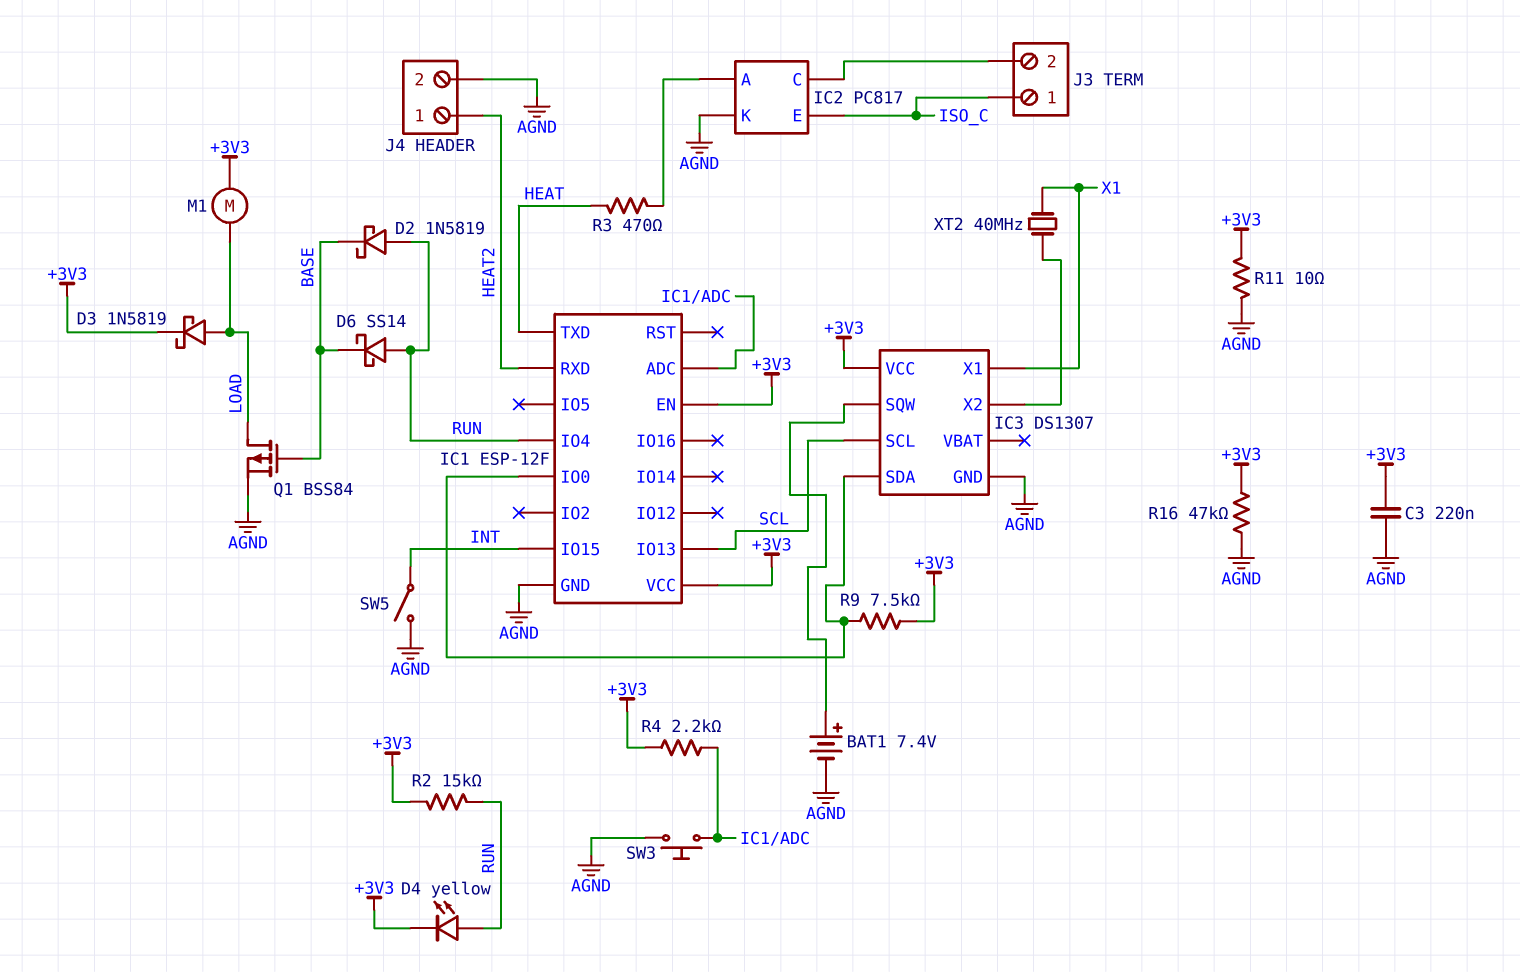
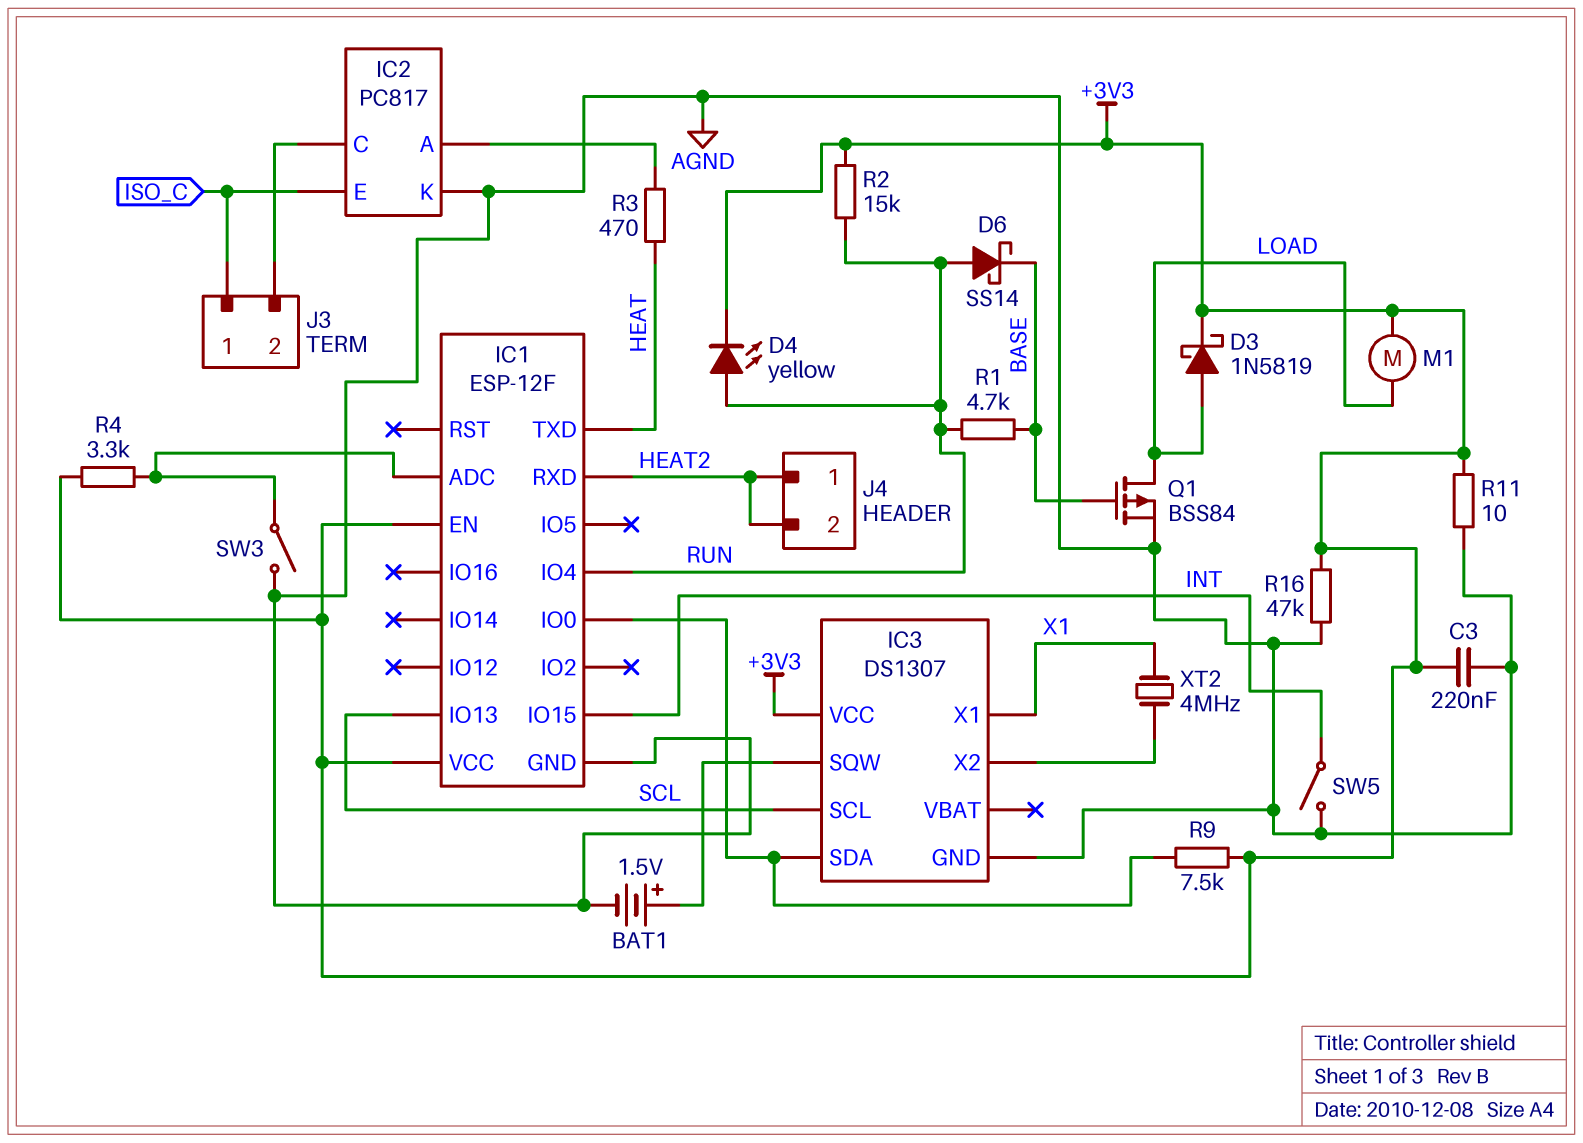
BAT1: 7.4V (plus IC3/SQW, minus AGND) -> 1.5V (plus IC3/SQW, minus AGND)
D2: schottky 1N5819 (A RUN, K BASE) -> none
J4 pin 2: AGND -> HEAT2
R1: none -> 4.7k (BASE, RUN)
R4: 2.2k (+3V3, IC1/ADC) -> 3.3k (+3V3, IC1/ADC)
SW3: button (AGND, IC1/ADC) -> switch (AGND, IC1/ADC)
XT2: 40MHz (IC3/X2, X1) -> 4MHz (IC3/X2, X1)

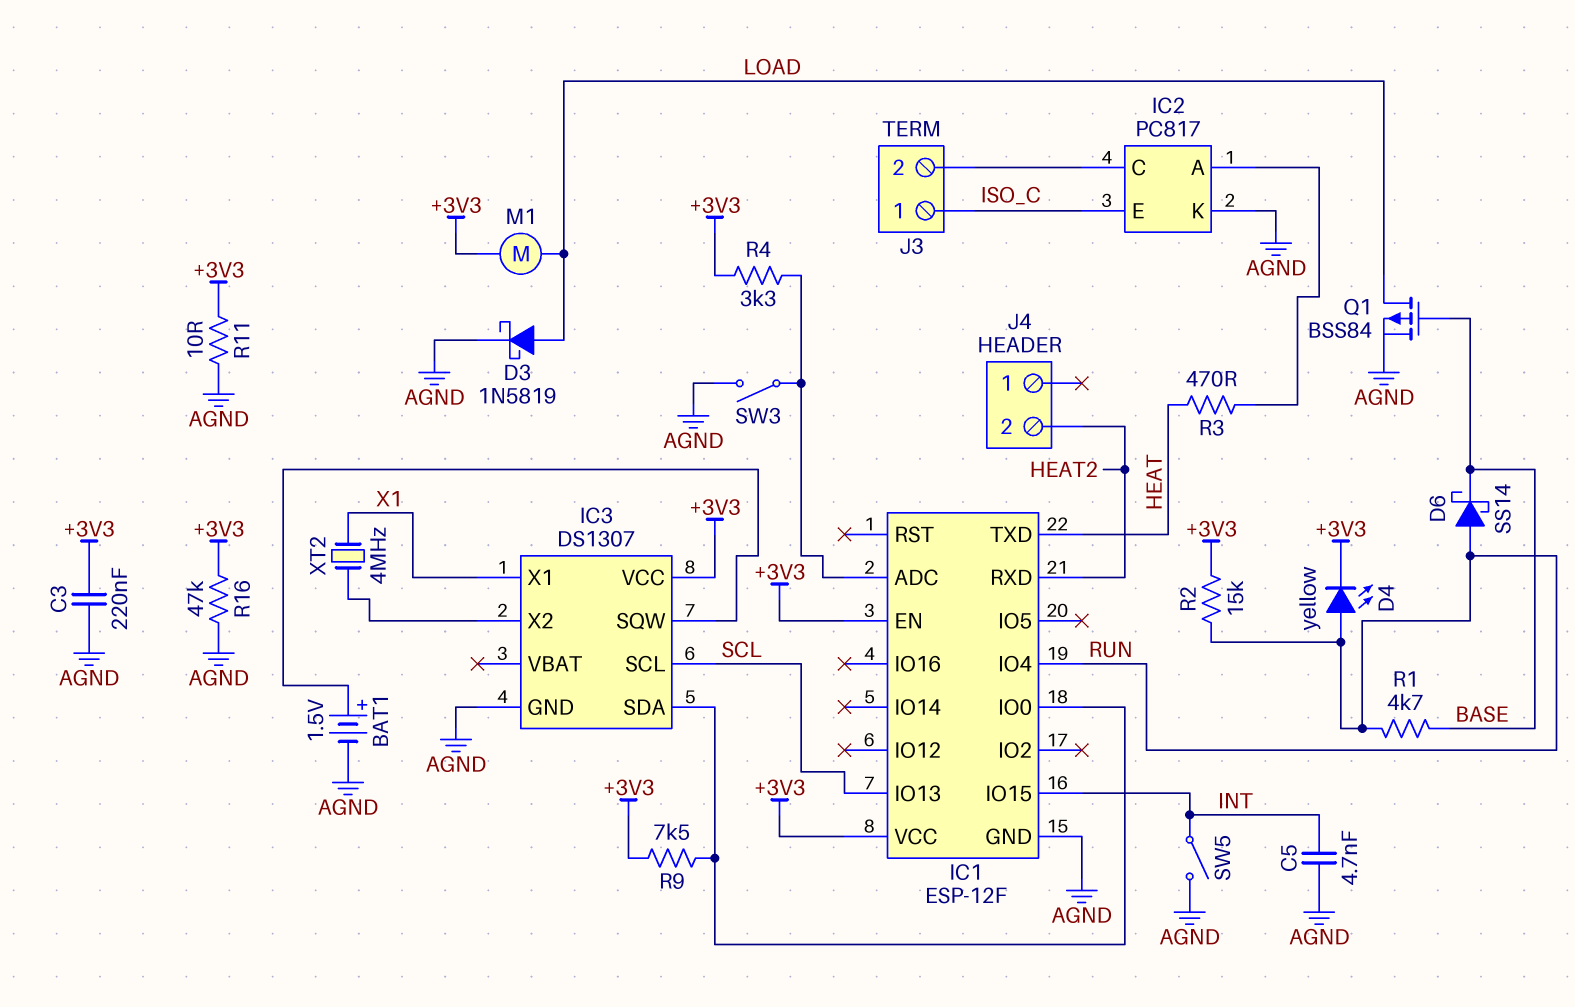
C5: none -> 4.7nF (AGND, INT)
D3: schottky 1N5819 (A LOAD, K +3V3) -> schottky 1N5819 (A LOAD, K AGND)
J4 pin 1: HEAT2 -> none

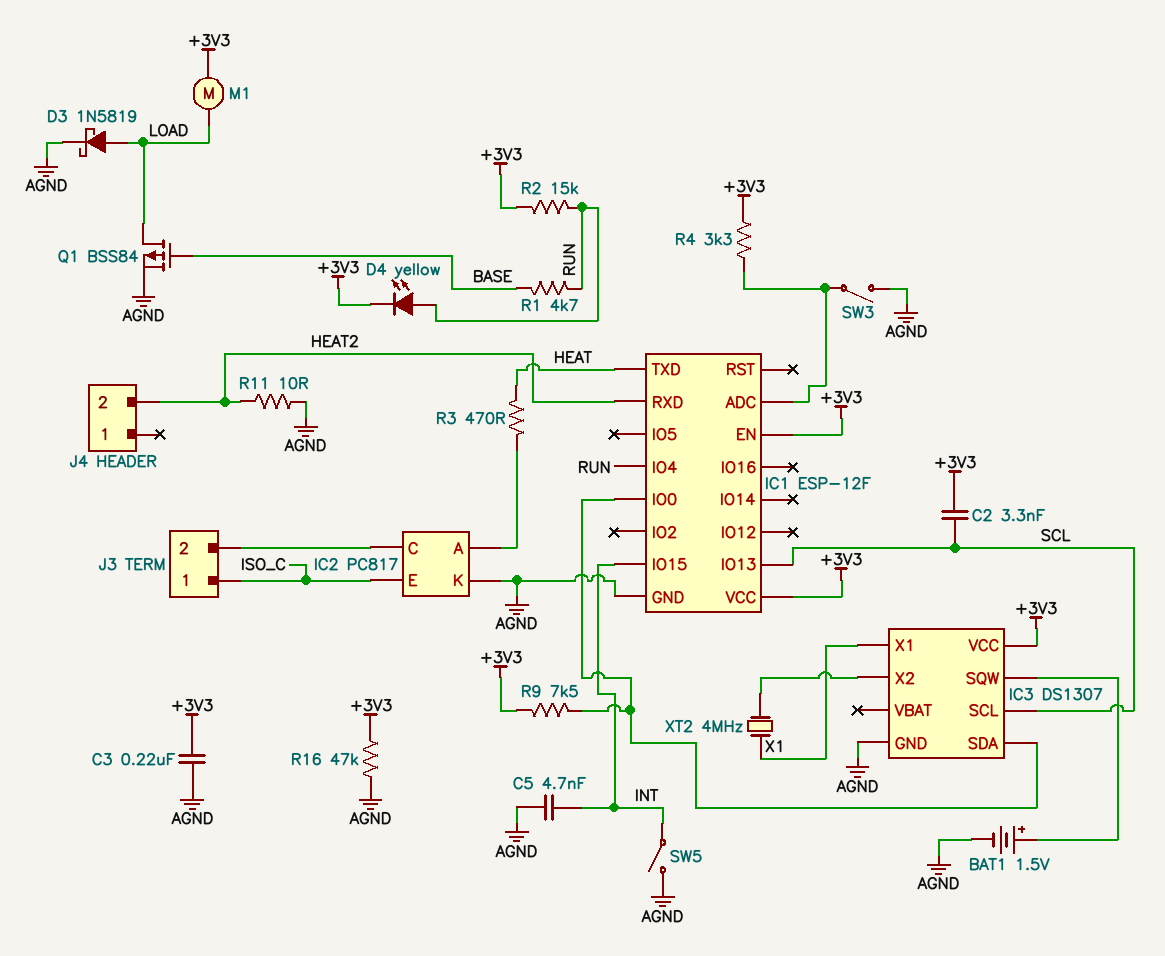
C2: none -> 3.3nF (+3V3, SCL)
D6: schottky SS14 (A RUN, K BASE) -> none
R11: 10 (+3V3, AGND) -> 10 (AGND, HEAT2)

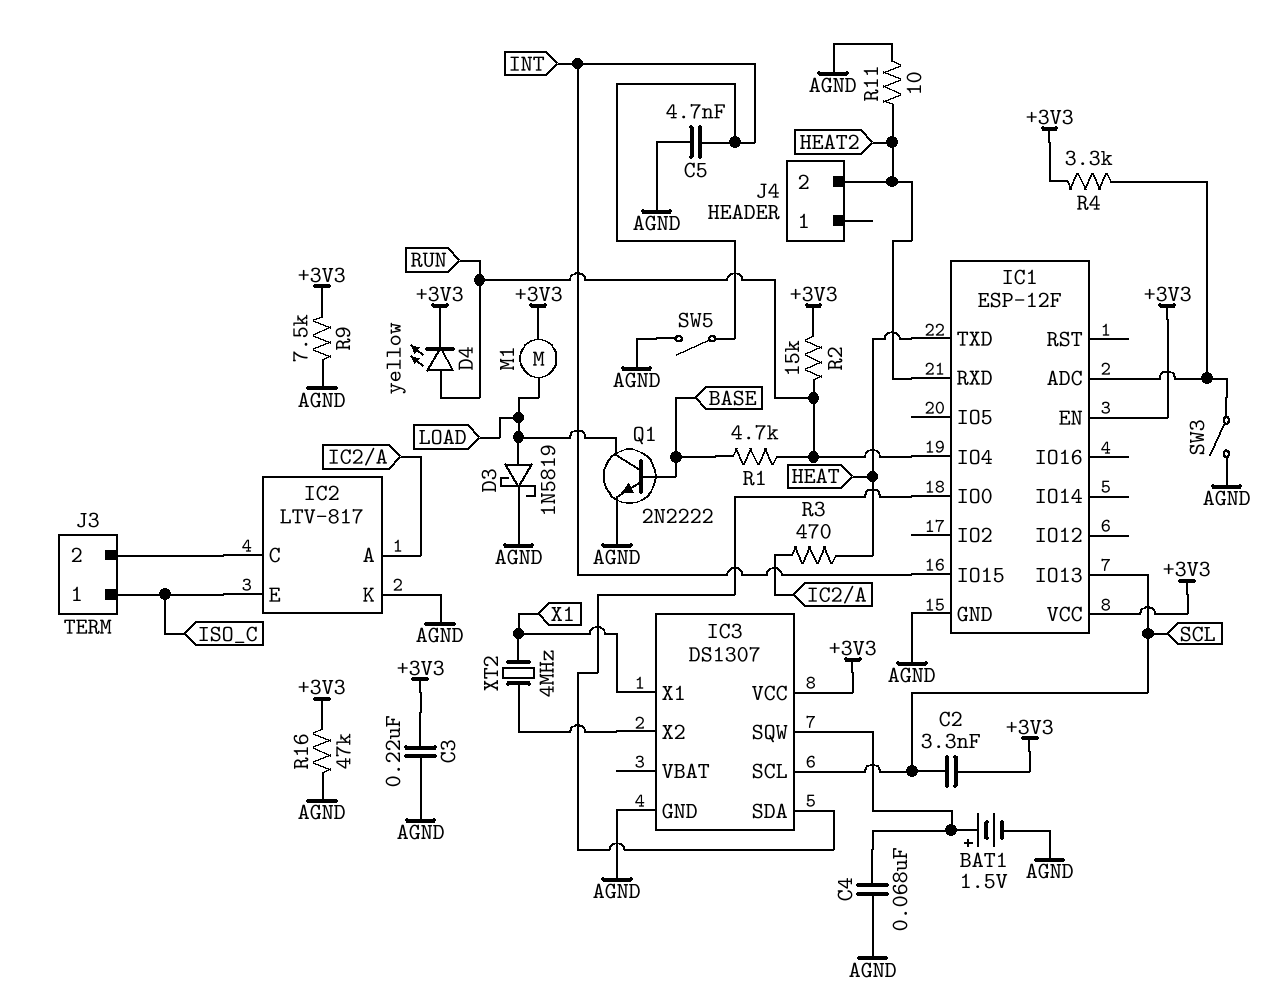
C4: none -> 68nF (AGND, IC3/SQW)
IC2: PC817 -> LTV-817
Q1: PMOS BSS84 (G BASE, D LOAD, S AGND) -> NPN 2N2222 (B BASE, C LOAD, E AGND)
R9: 7.5k (+3V3, IC1/IO0) -> 7.5k (+3V3, AGND)

